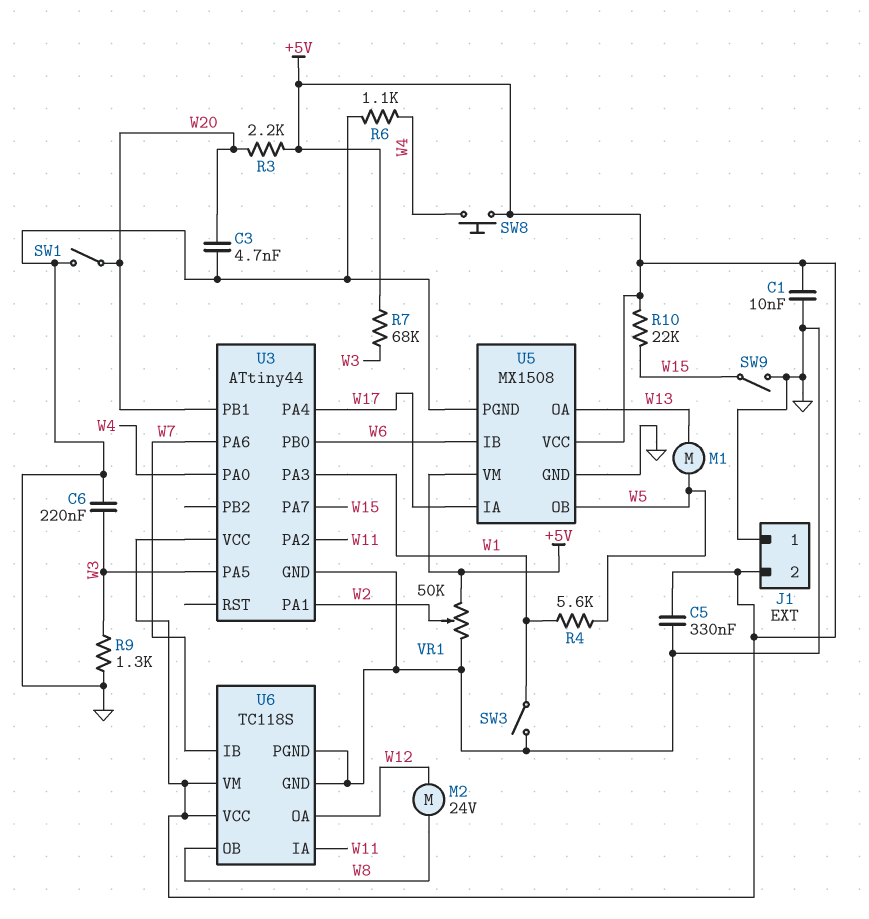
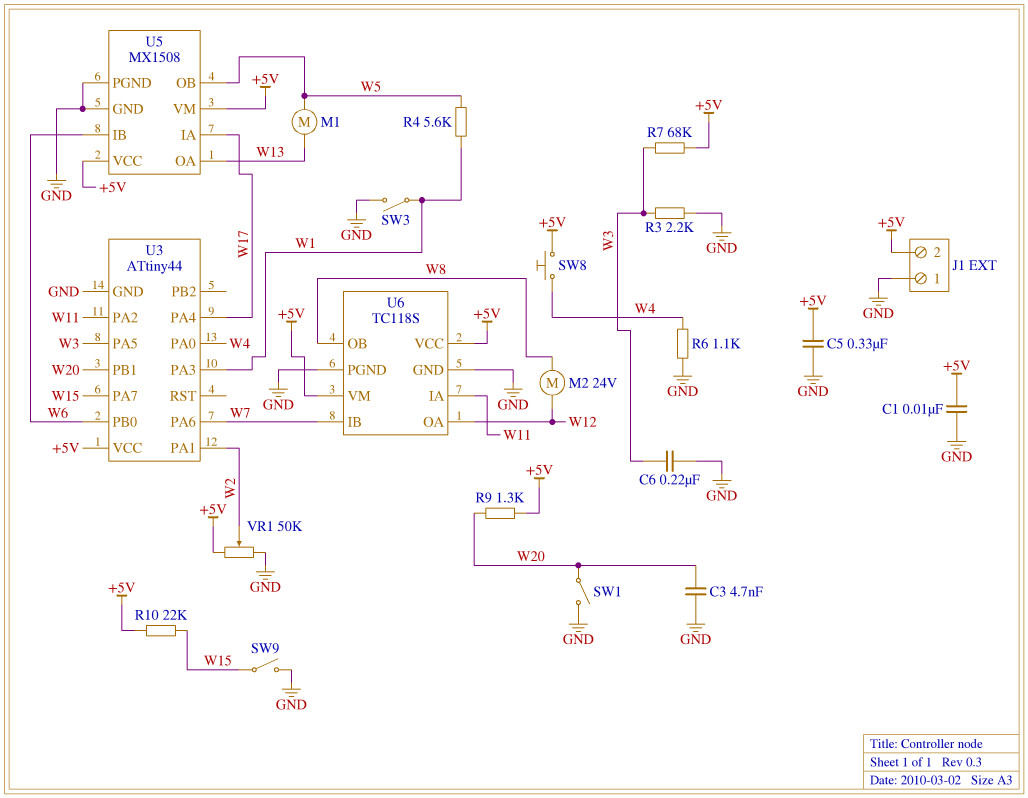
R3: 2.2k (+5V, W20) -> 2.2k (GND, W3)
R9: 1.3k (GND, W3) -> 1.3k (+5V, W20)

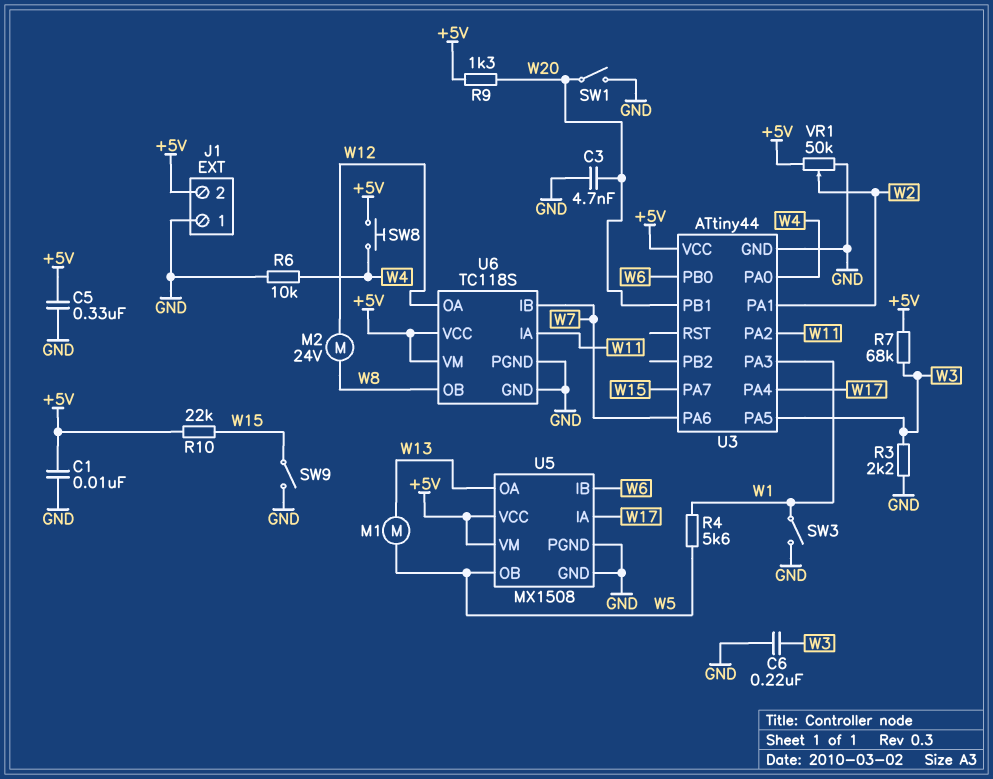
R6: 1.1k (GND, W4) -> 10k (GND, W4)

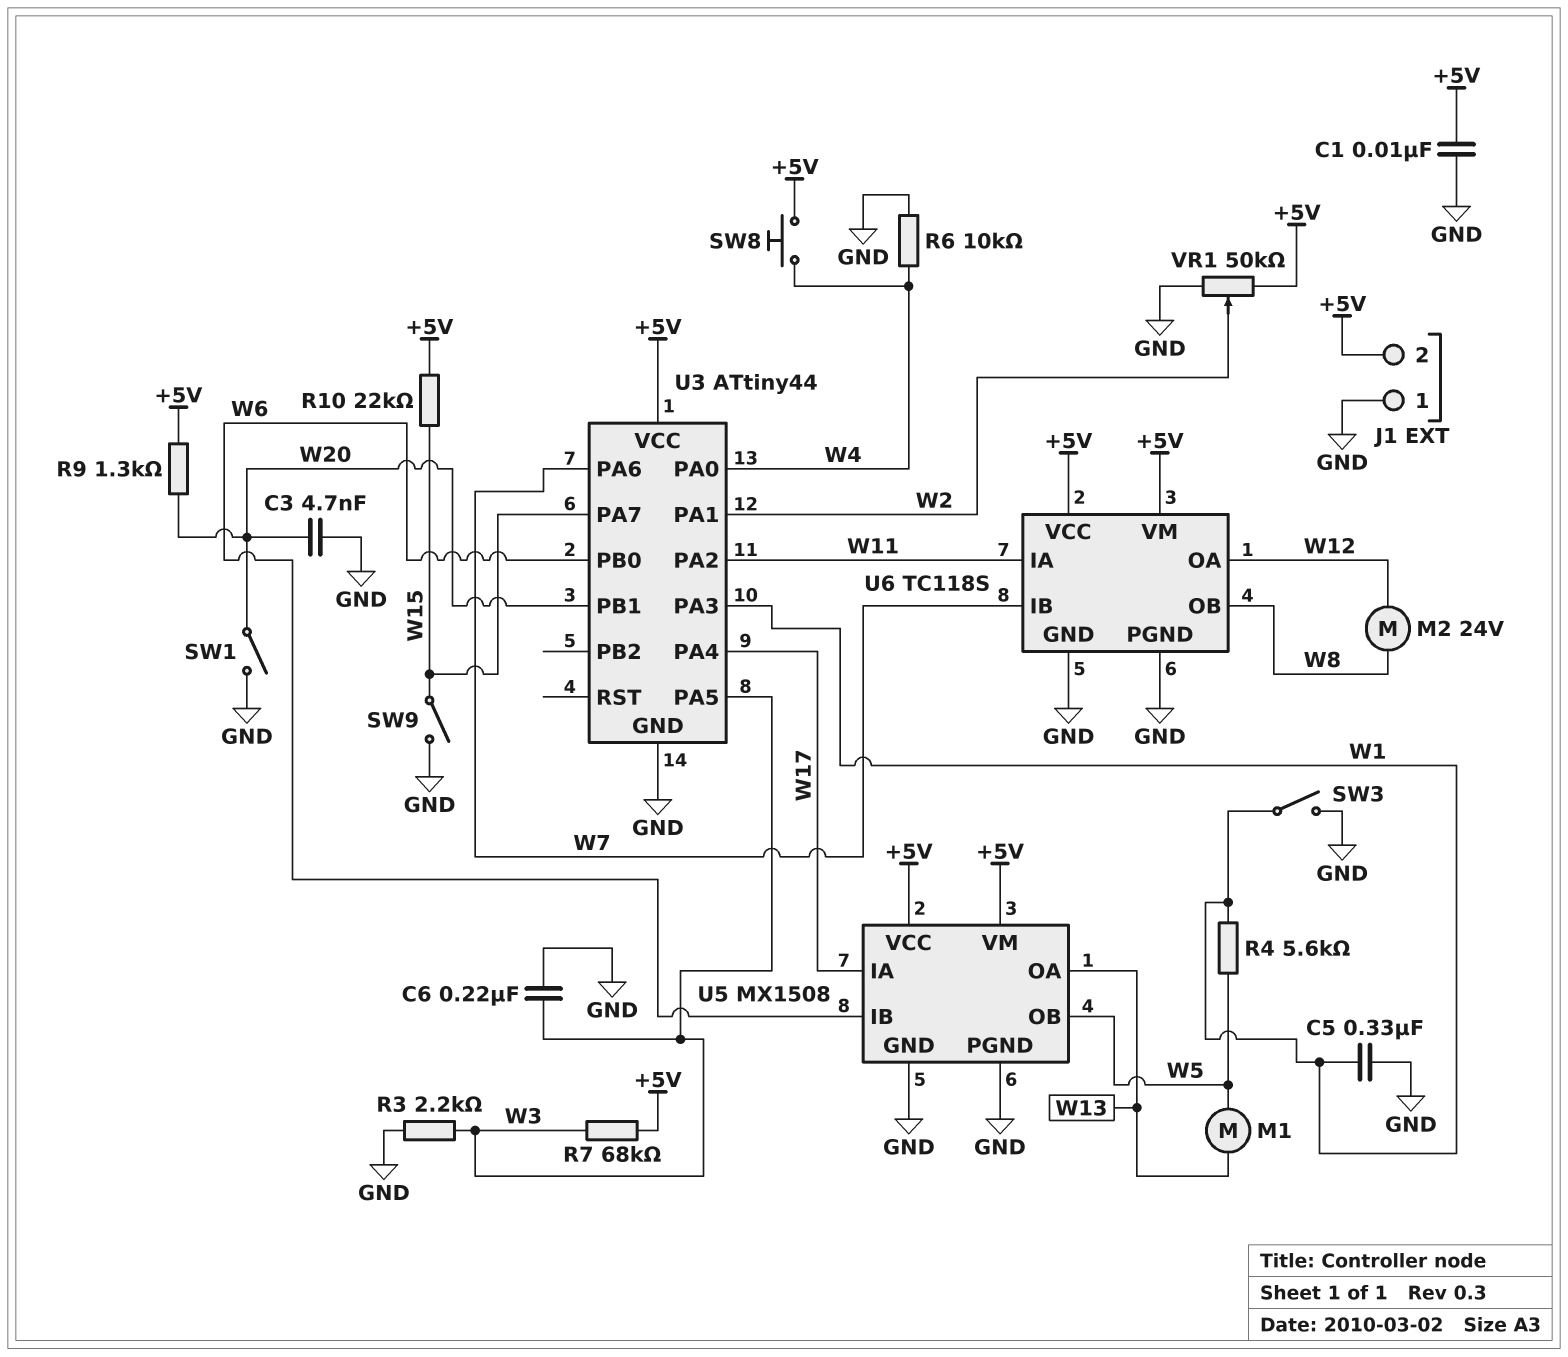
C5: 330nF (+5V, GND) -> 330nF (GND, W1)

